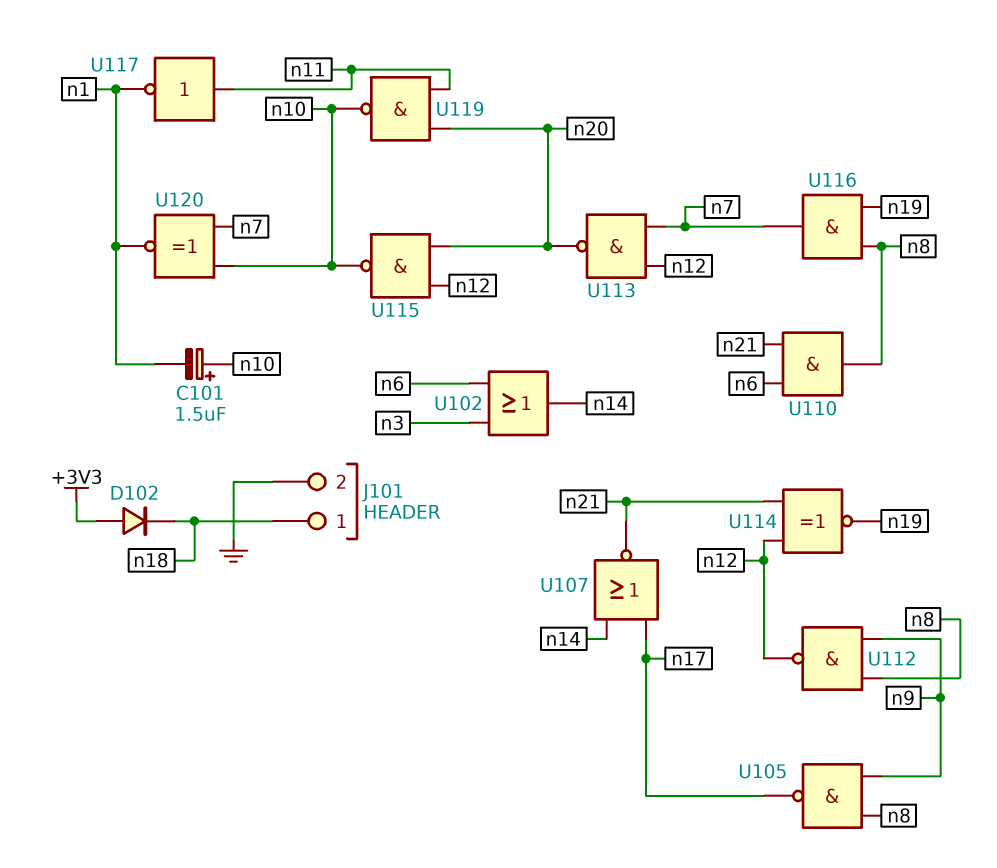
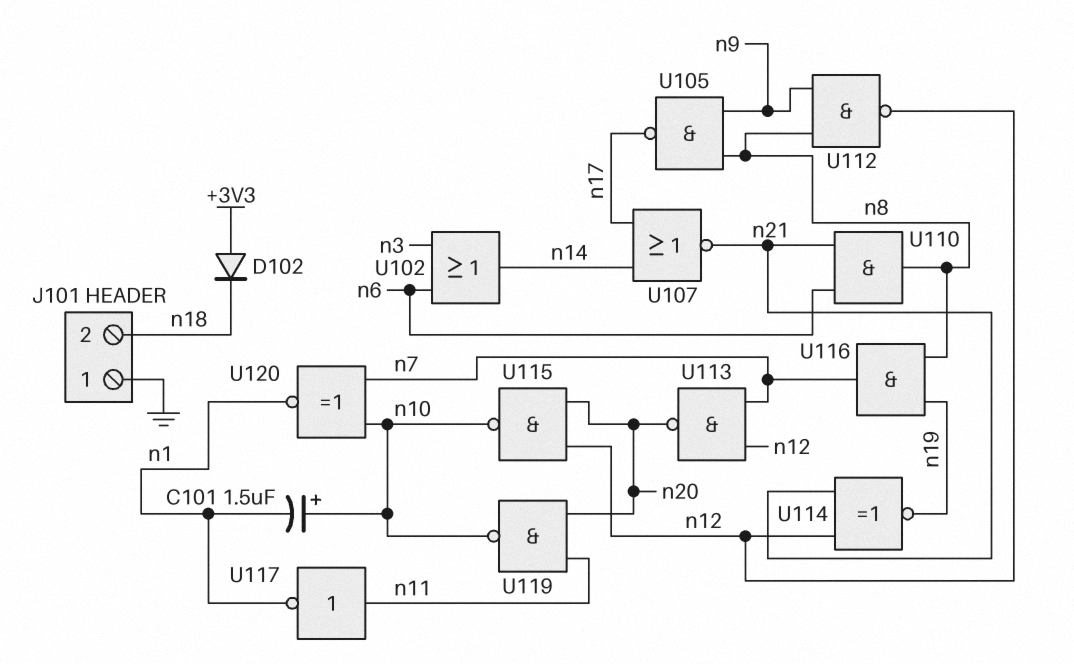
J101 pin 1: n18 -> GND
J101 pin 2: GND -> n18

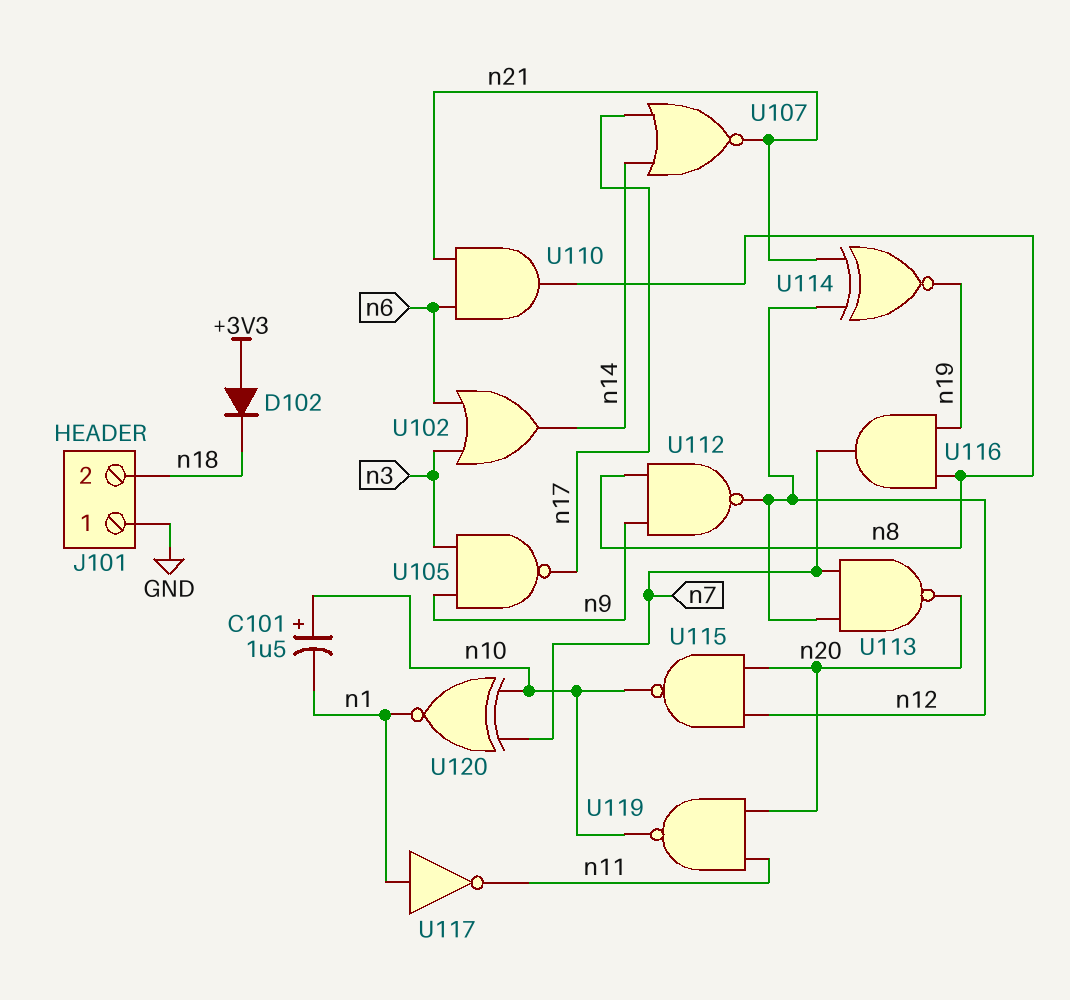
U105: NAND (in n8, in n9, out n17) -> NAND (in n3, in n9, out n17)
U117: NOT (in n11, out n1) -> NOT (in n1, out n11)

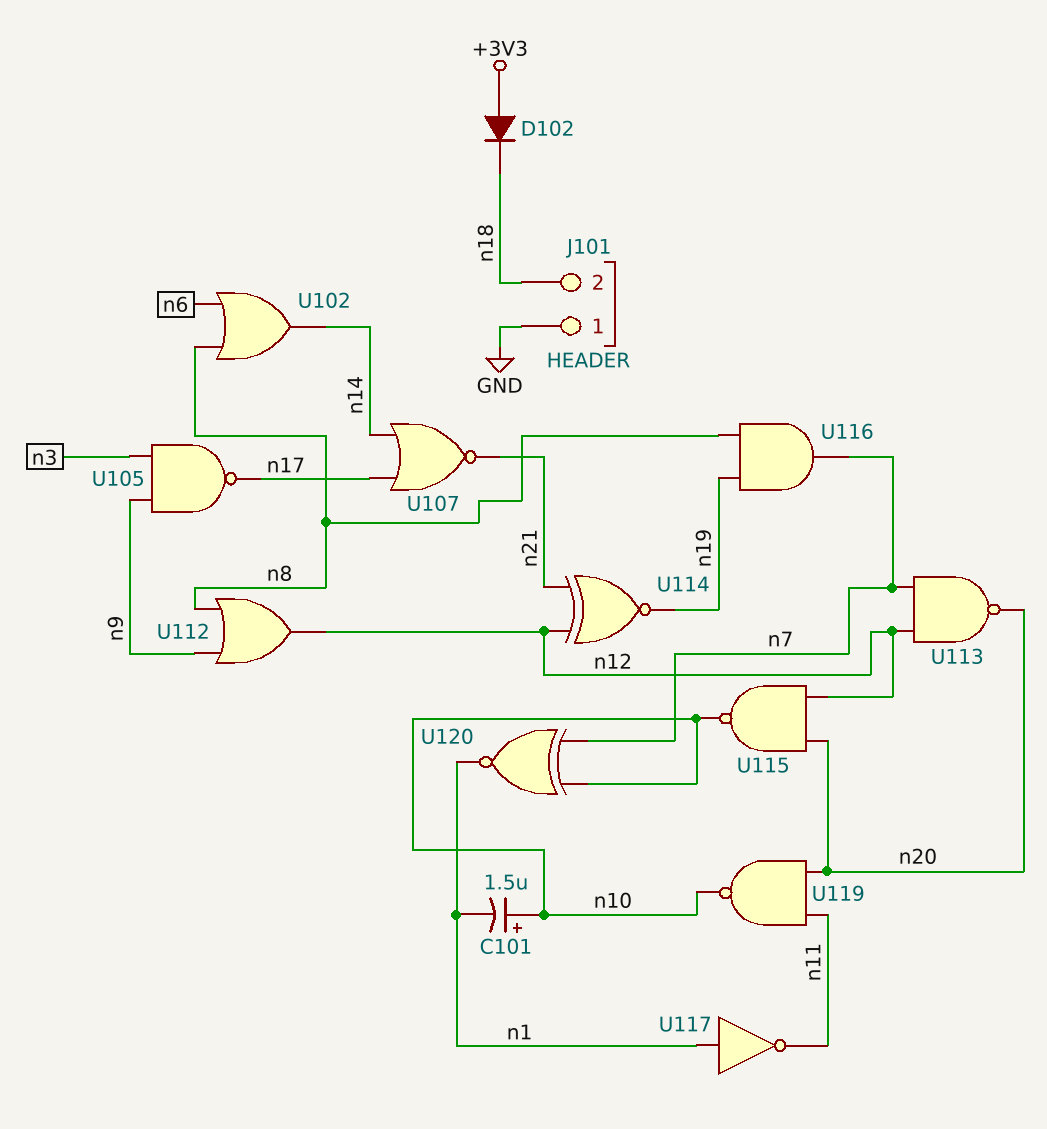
U102: OR (in n3, in n6, out n14) -> OR (in n6, in n8, out n14)
U110: AND (in n6, in n21, out n8) -> none
U112: NAND (in n8, in n9, out n12) -> OR (in n8, in n9, out n12)

